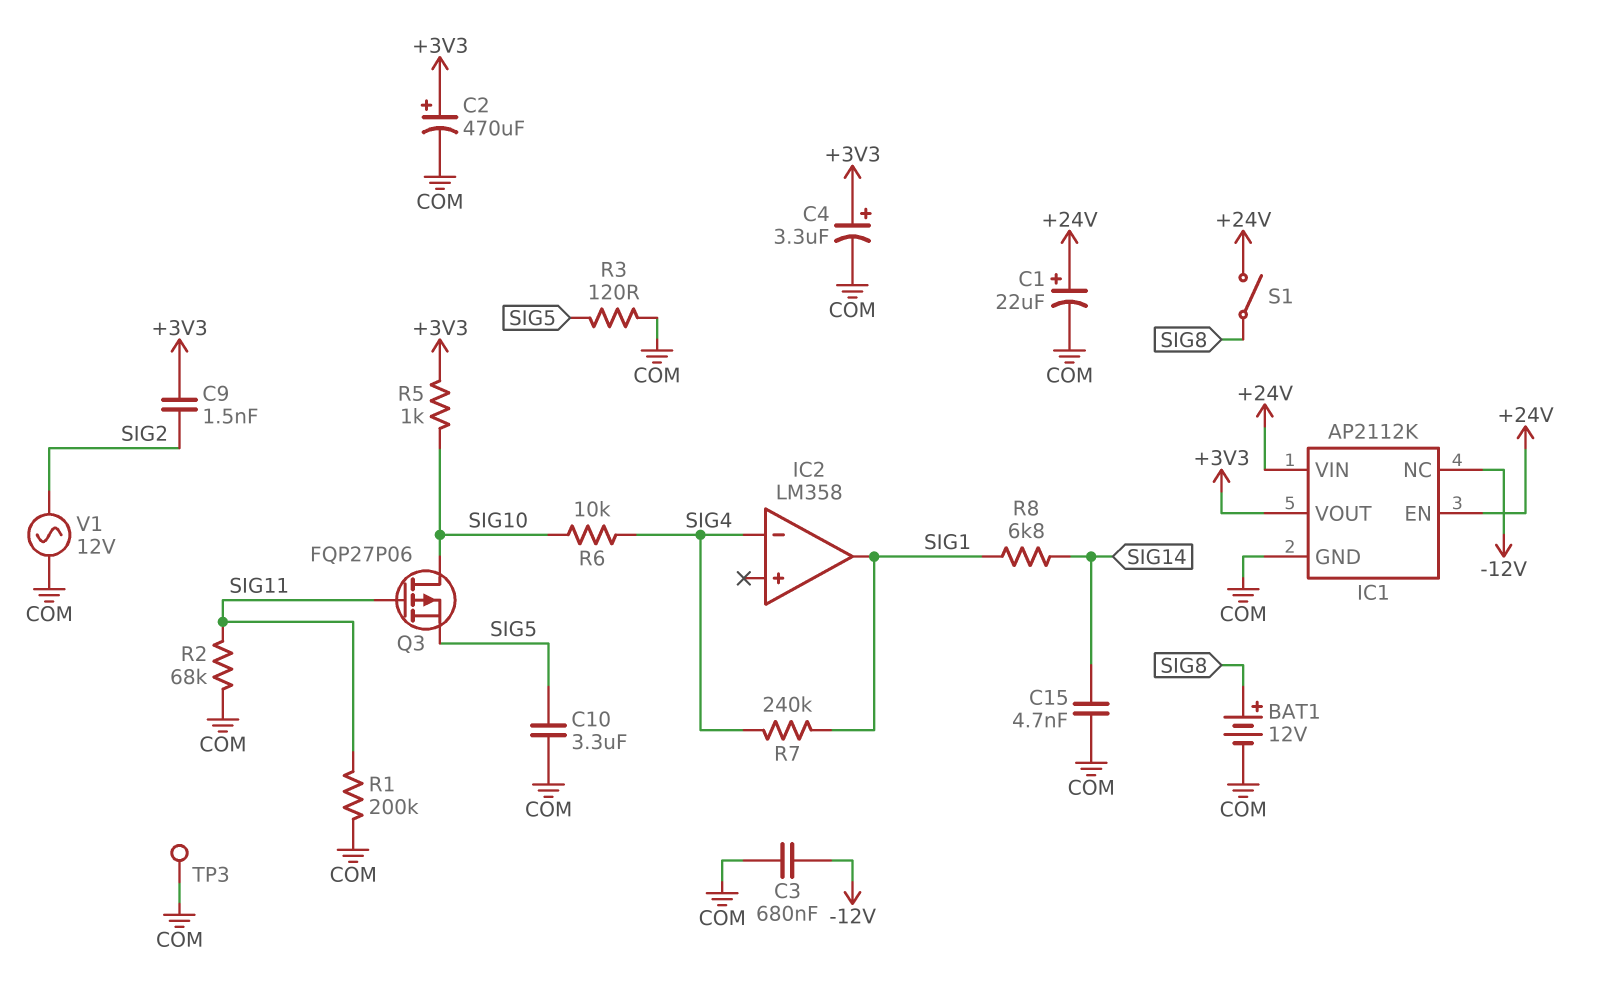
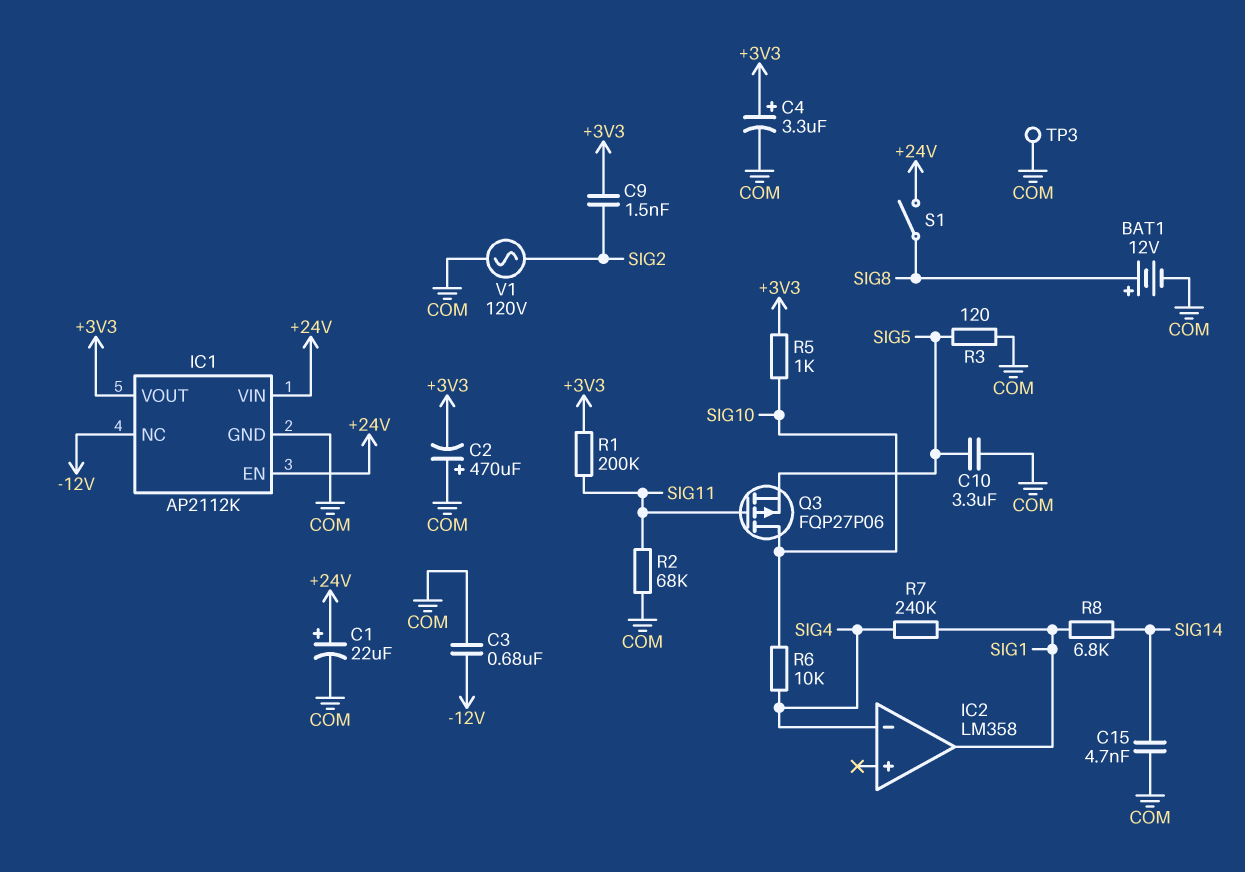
C2: 470uF (plus +3V3, minus COM) -> 470uF (plus COM, minus +3V3)
R1: 200k (COM, SIG11) -> 200k (+3V3, SIG11)
V1: AC 12V (COM, SIG2) -> AC 120V (COM, SIG2)

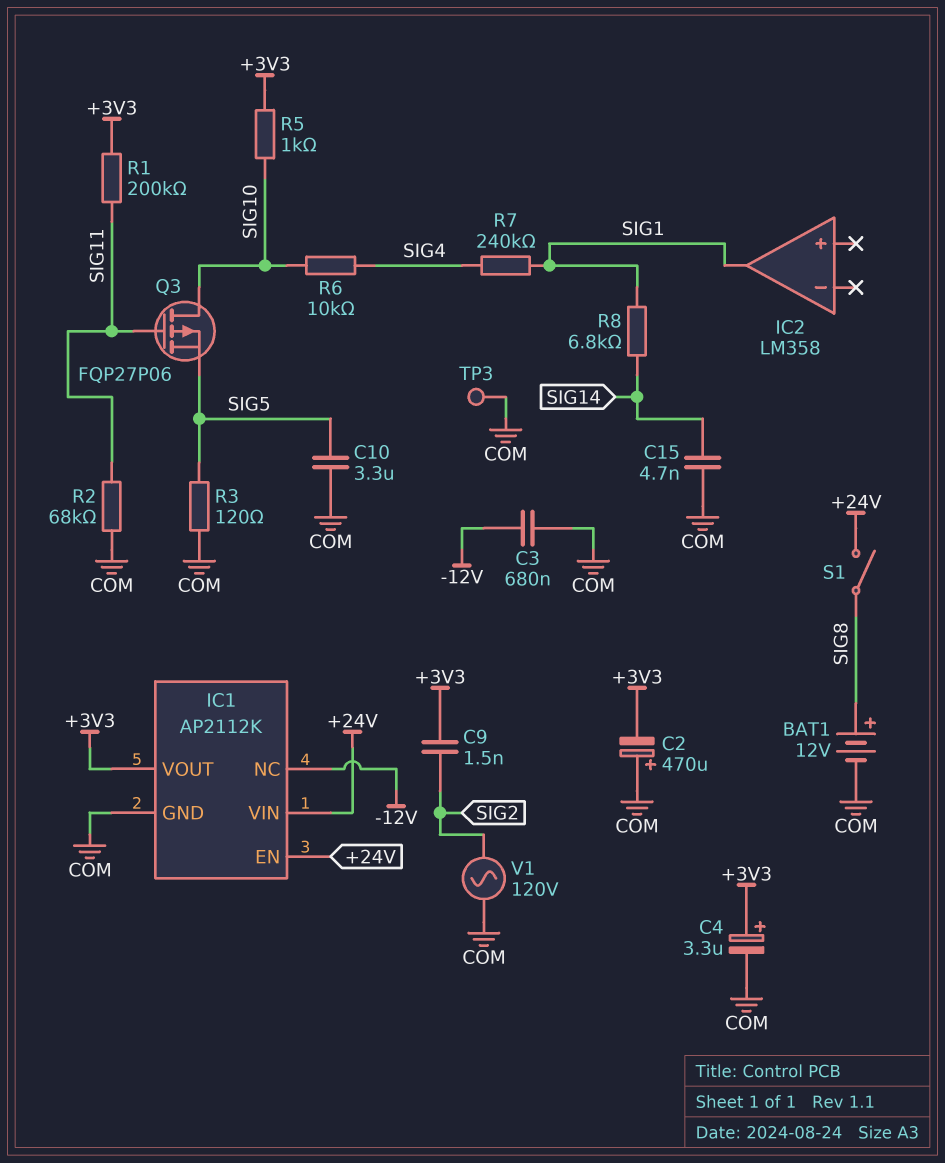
C1: 22uF (plus +24V, minus COM) -> none
IC2 pin in-: SIG4 -> none

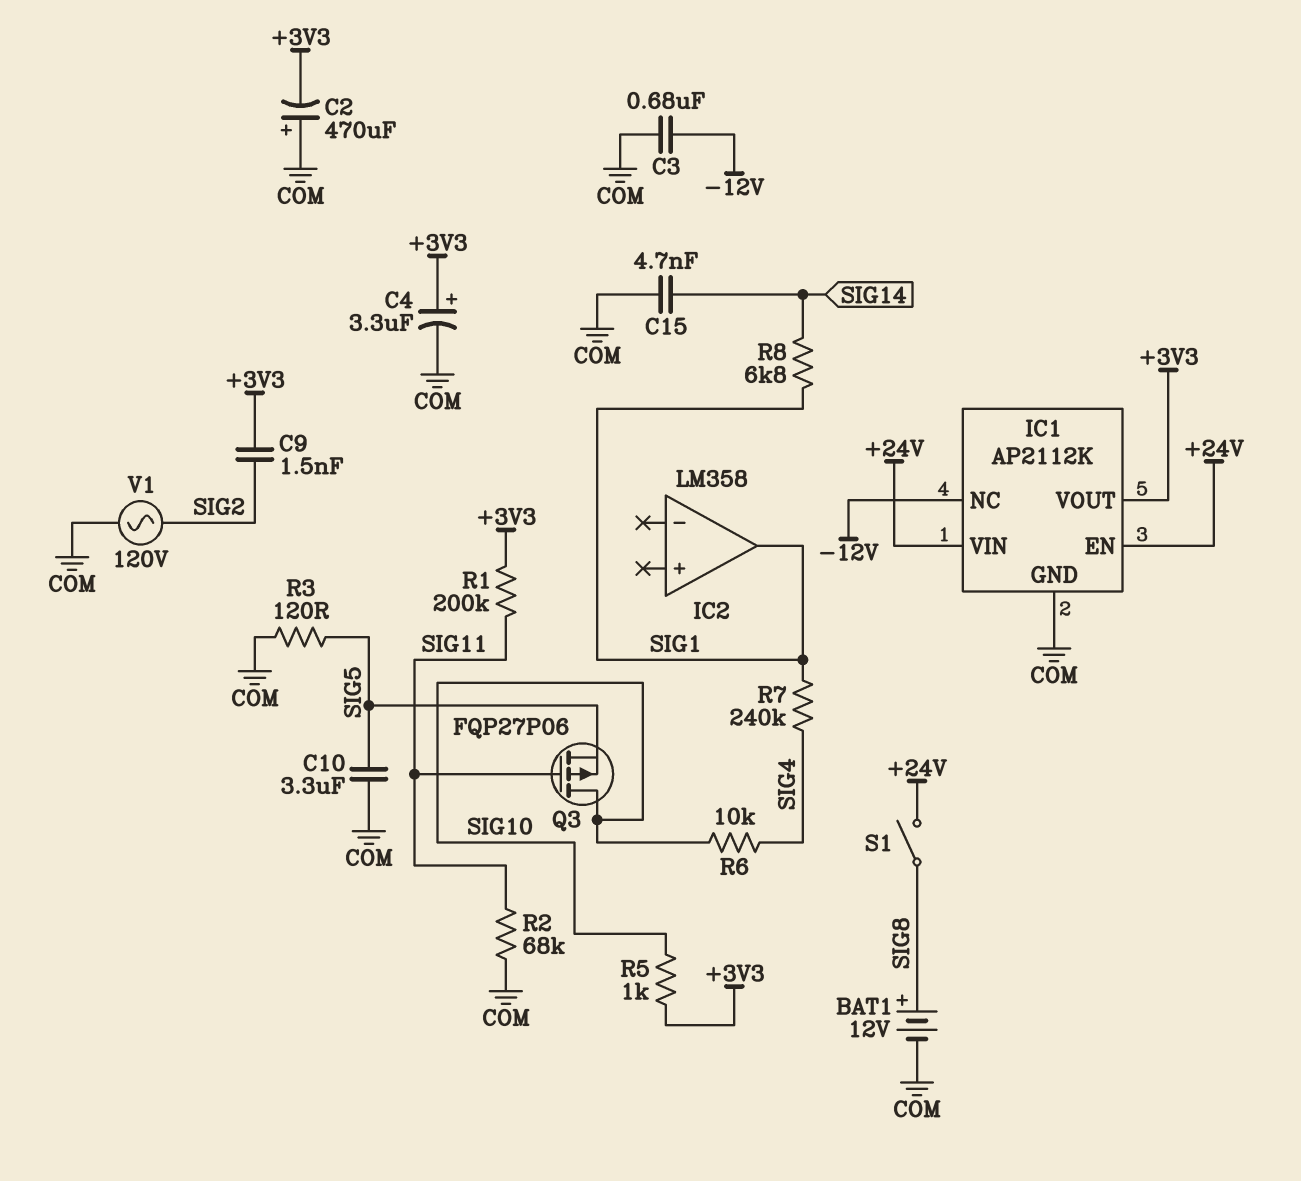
TP3: test point (COM) -> none

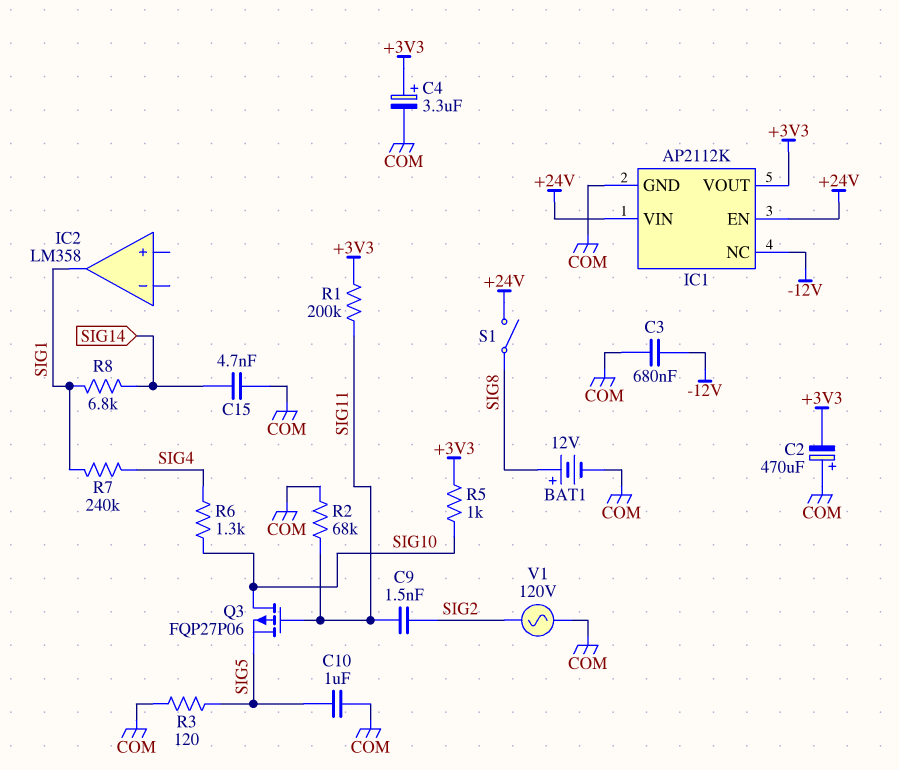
C9: 1.5nF (+3V3, SIG2) -> 1.5nF (SIG2, SIG11)
C10: 3.3uF (COM, SIG5) -> 1uF (COM, SIG5)
R6: 10k (SIG4, SIG10) -> 1.3k (SIG4, SIG10)

